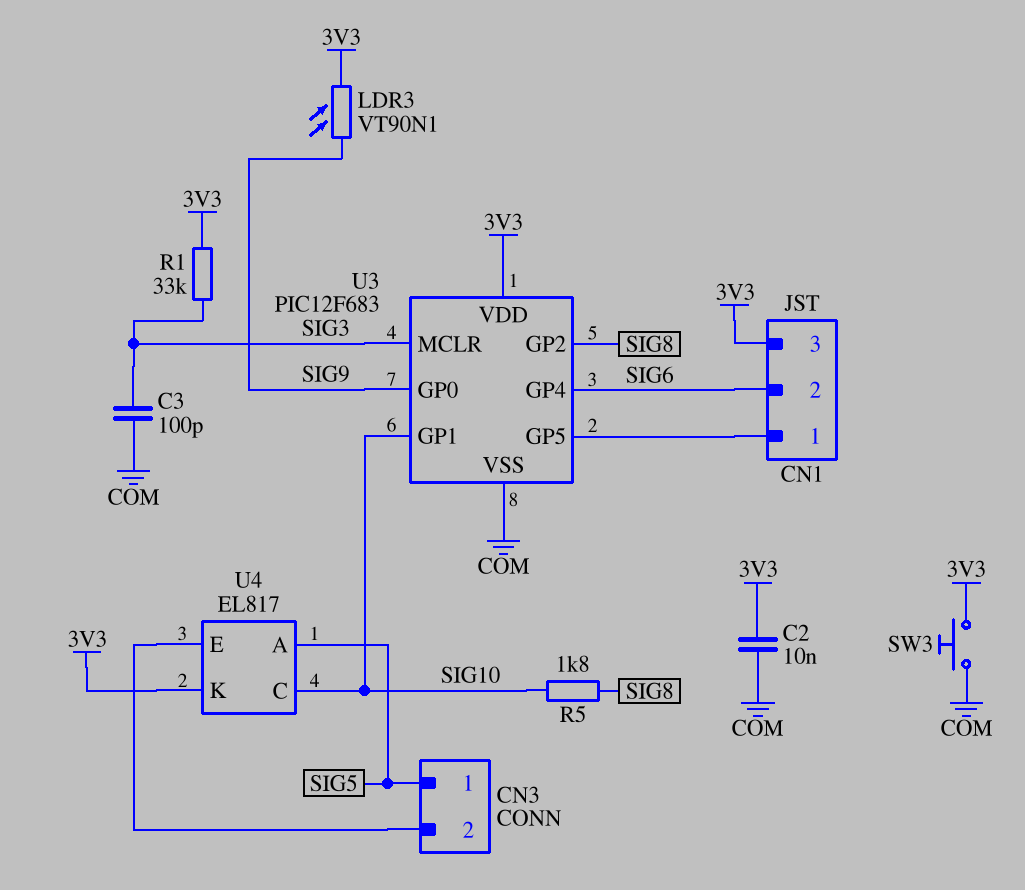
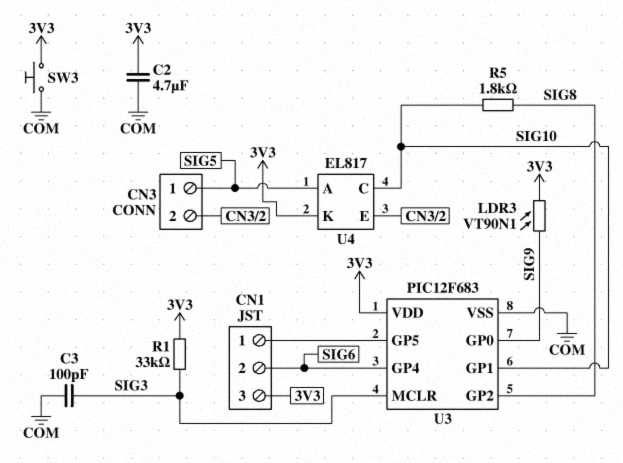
C2: 10nF (3V3, COM) -> 4.7uF (3V3, COM)

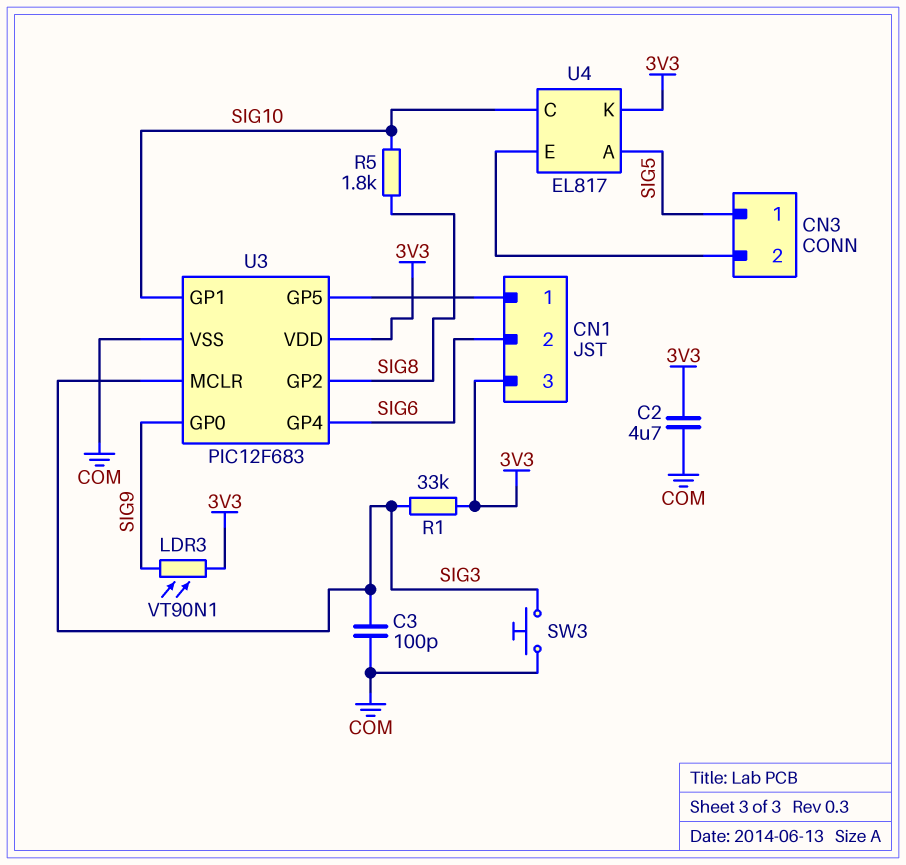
SW3: button (3V3, COM) -> button (COM, SIG3)

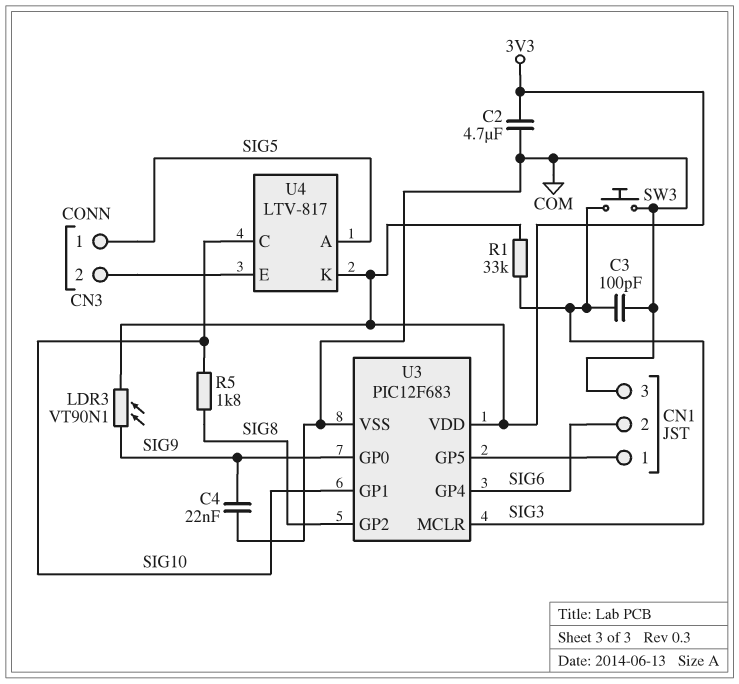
C4: none -> 22nF (COM, SIG9)
CN1 pin 3: 3V3 -> COM
U4: EL817 -> LTV-817

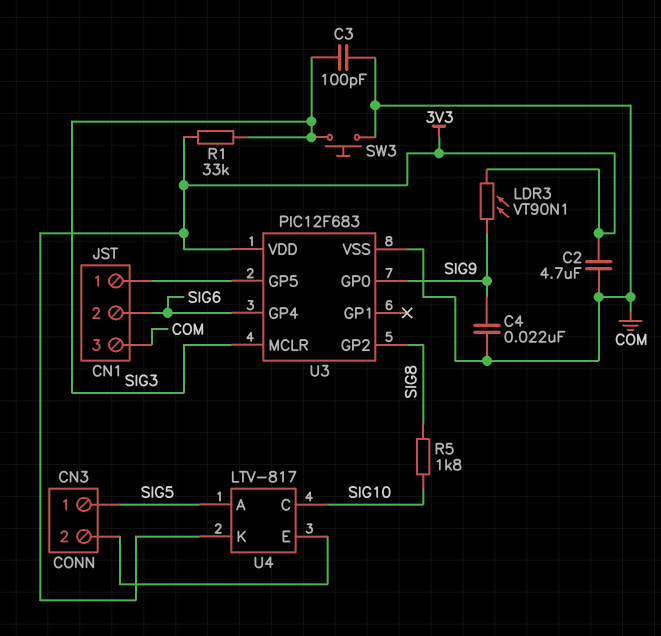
U3 pin GP1: SIG10 -> none

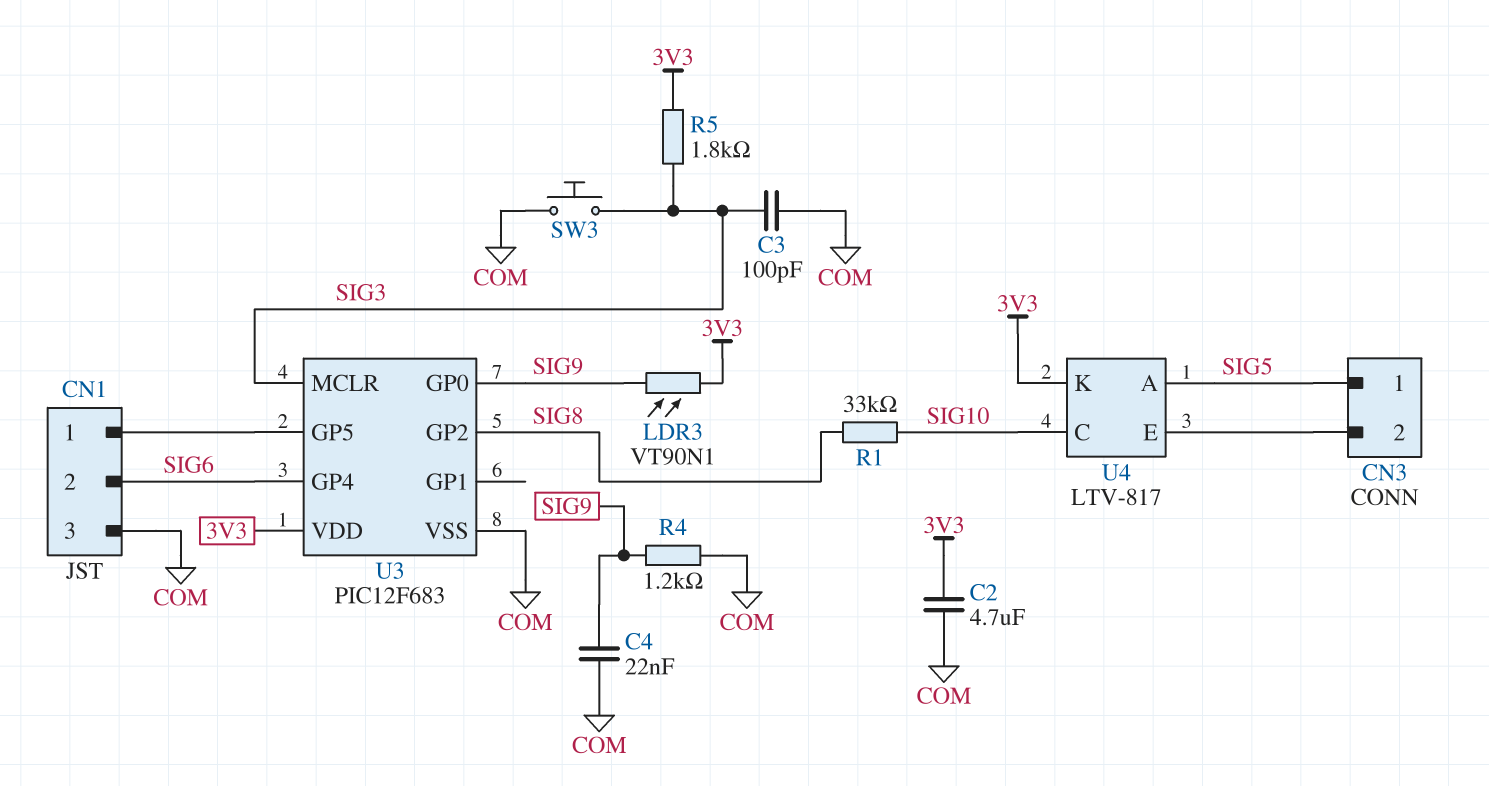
R1: 33k (3V3, SIG3) -> 33k (SIG8, SIG10)
R4: none -> 1.2k (COM, SIG9)
R5: 1.8k (SIG8, SIG10) -> 1.8k (3V3, SIG3)

